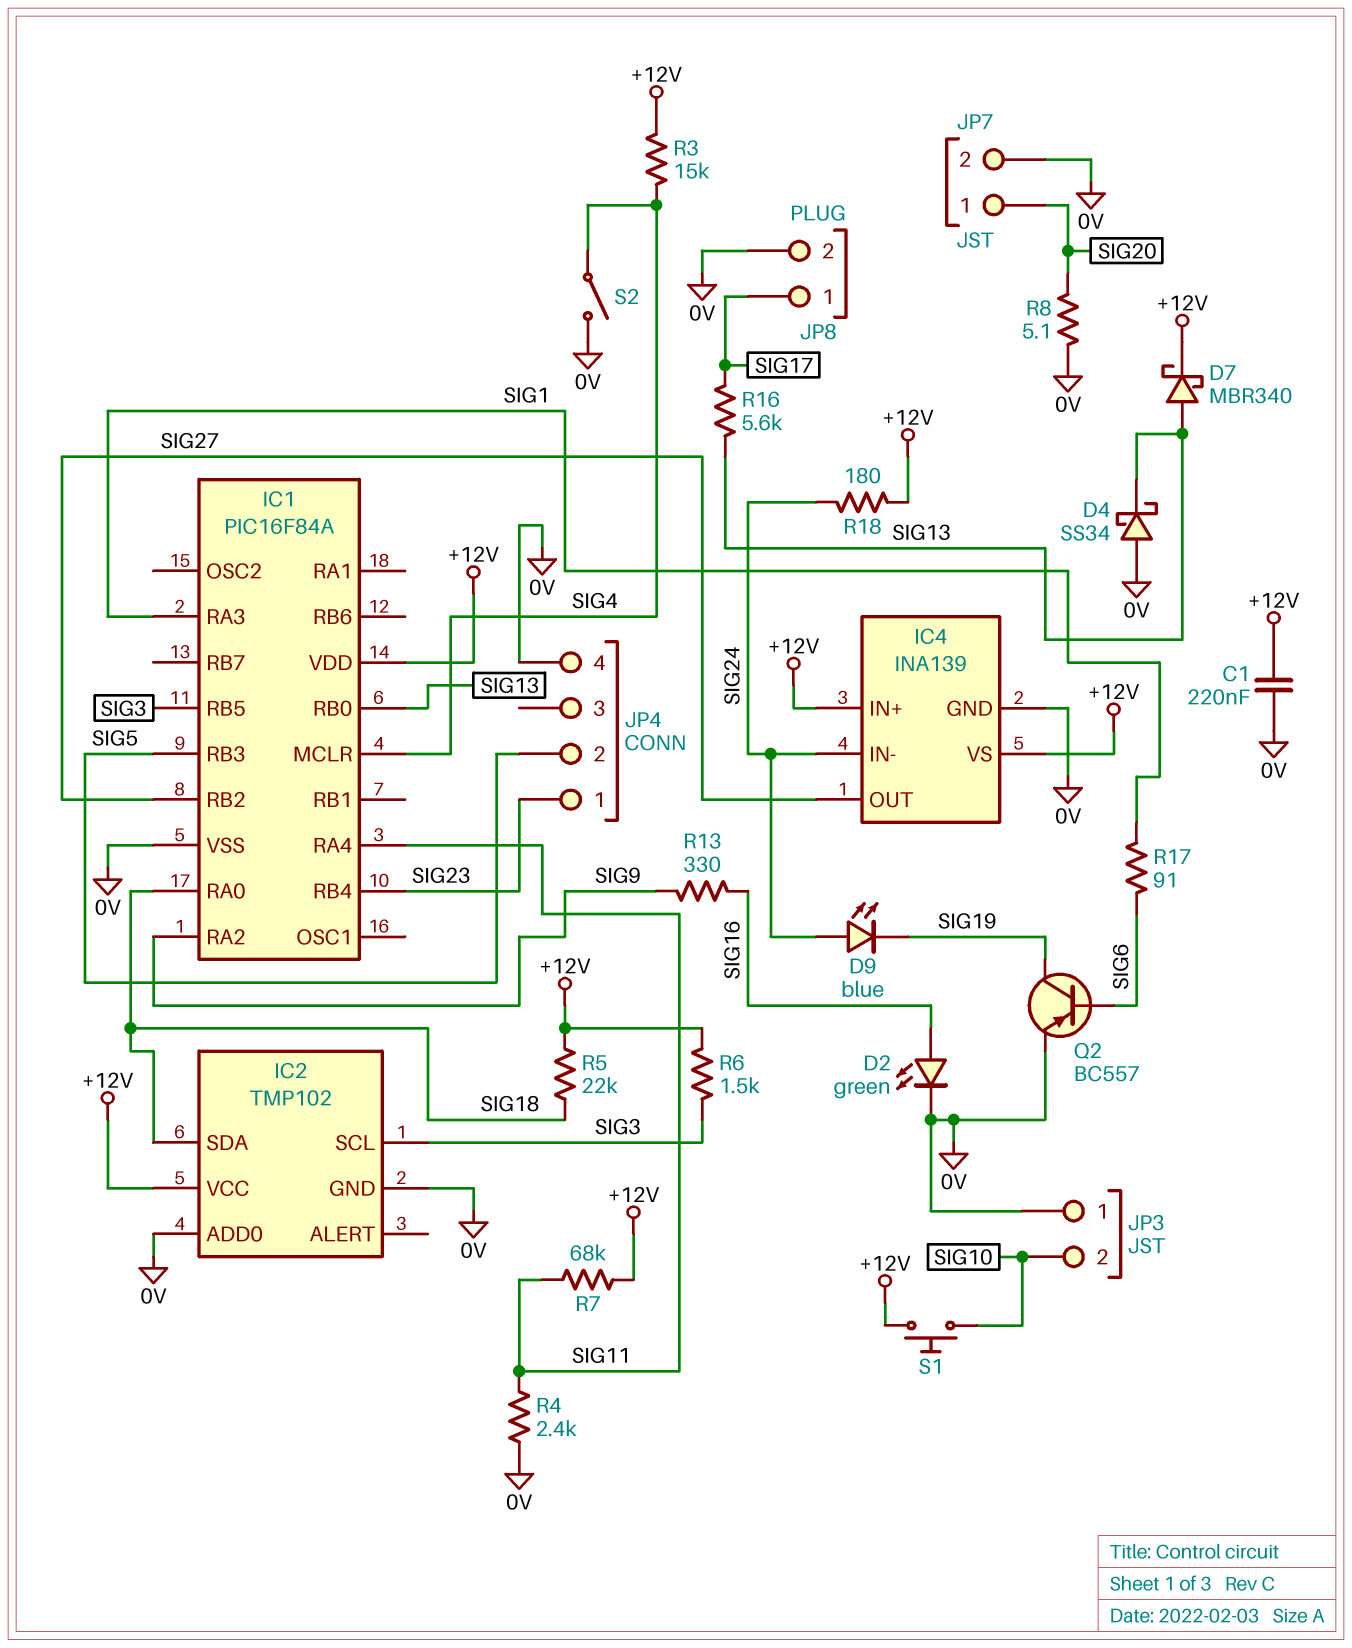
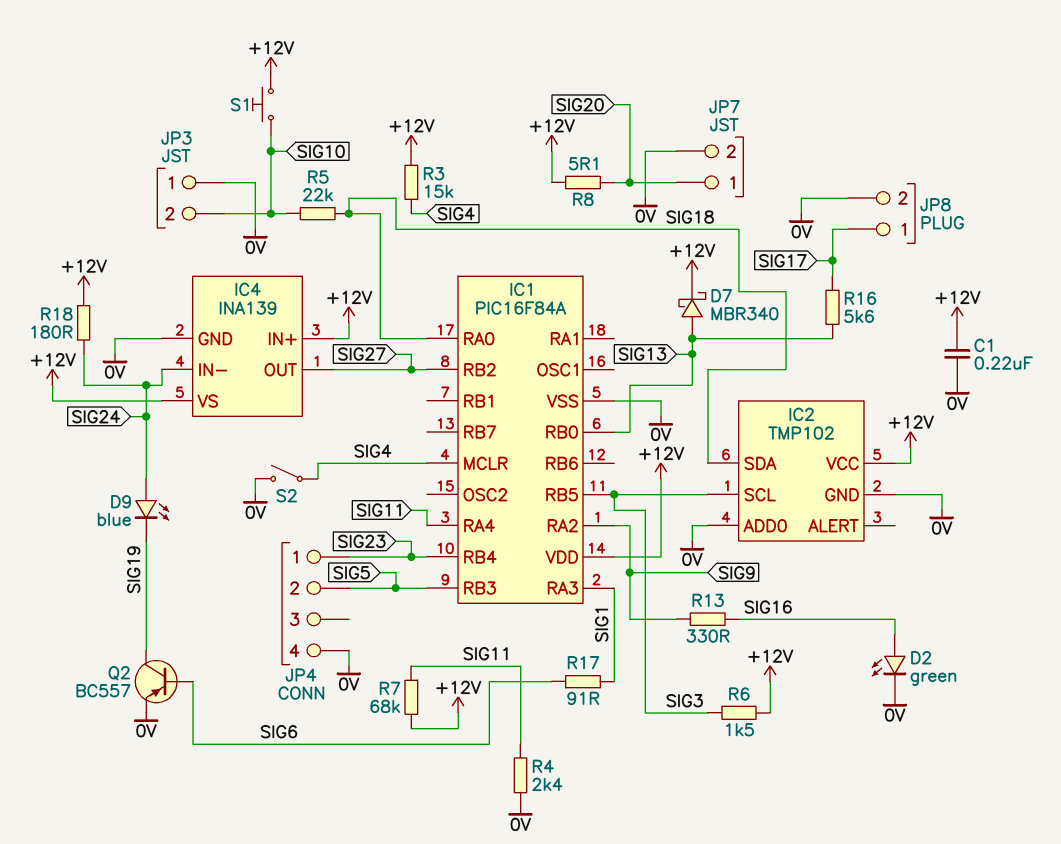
D4: schottky SS34 (A 0V, K SIG13) -> none
R5: 22k (+12V, SIG18) -> 22k (SIG10, SIG18)
R8: 5.1 (0V, SIG20) -> 5.1 (+12V, SIG20)

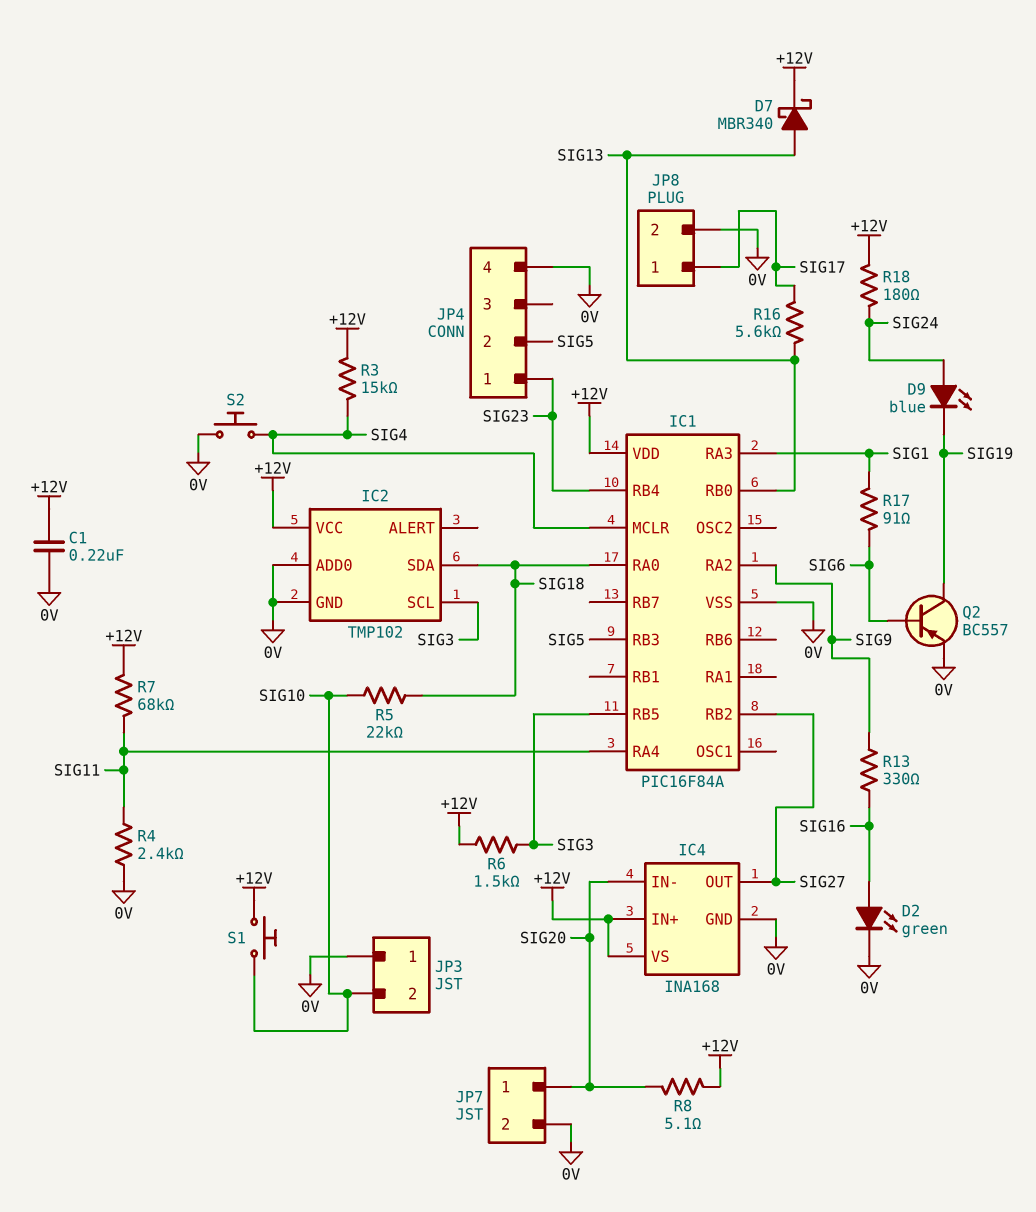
IC4: INA139 -> INA168
IC4 pin IN-: SIG24 -> SIG20
S2: switch (0V, SIG4) -> button (0V, SIG4)

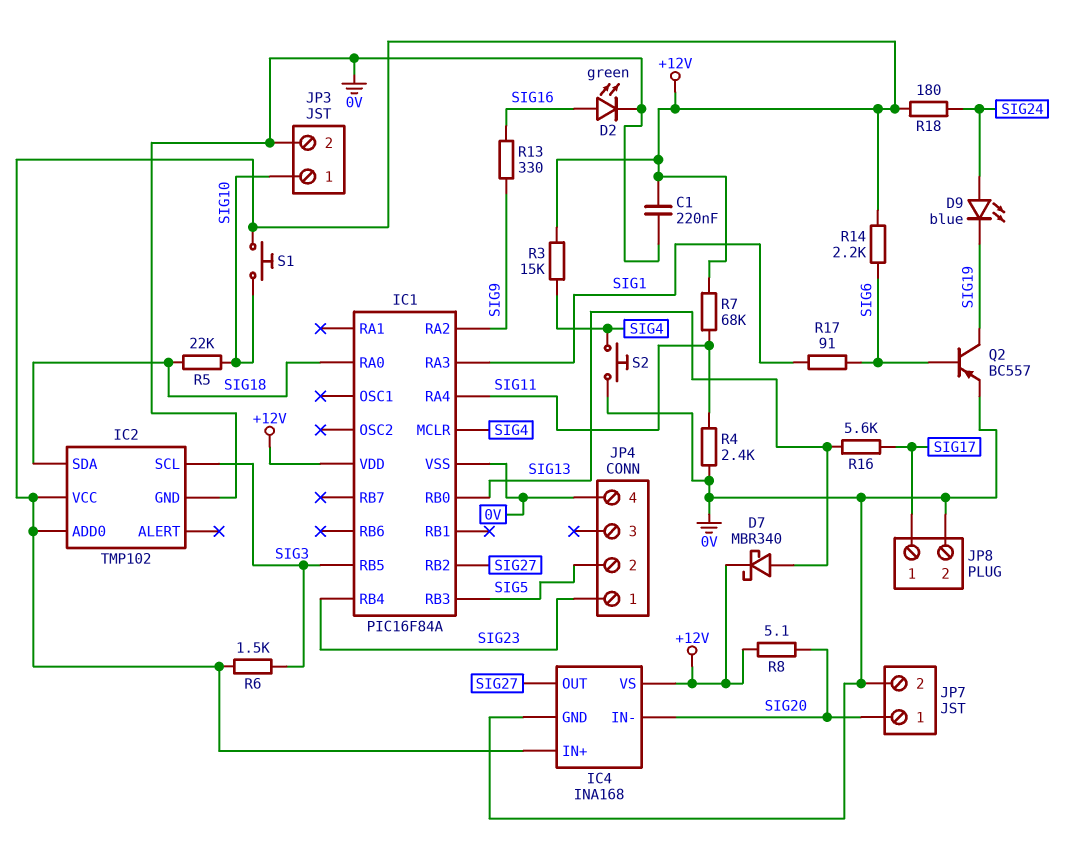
IC2 pin ADD0: 0V -> +12V
JP3 pin 1: 0V -> SIG10
JP3 pin 2: SIG10 -> 0V
R14: none -> 2.2k (+12V, SIG6)

